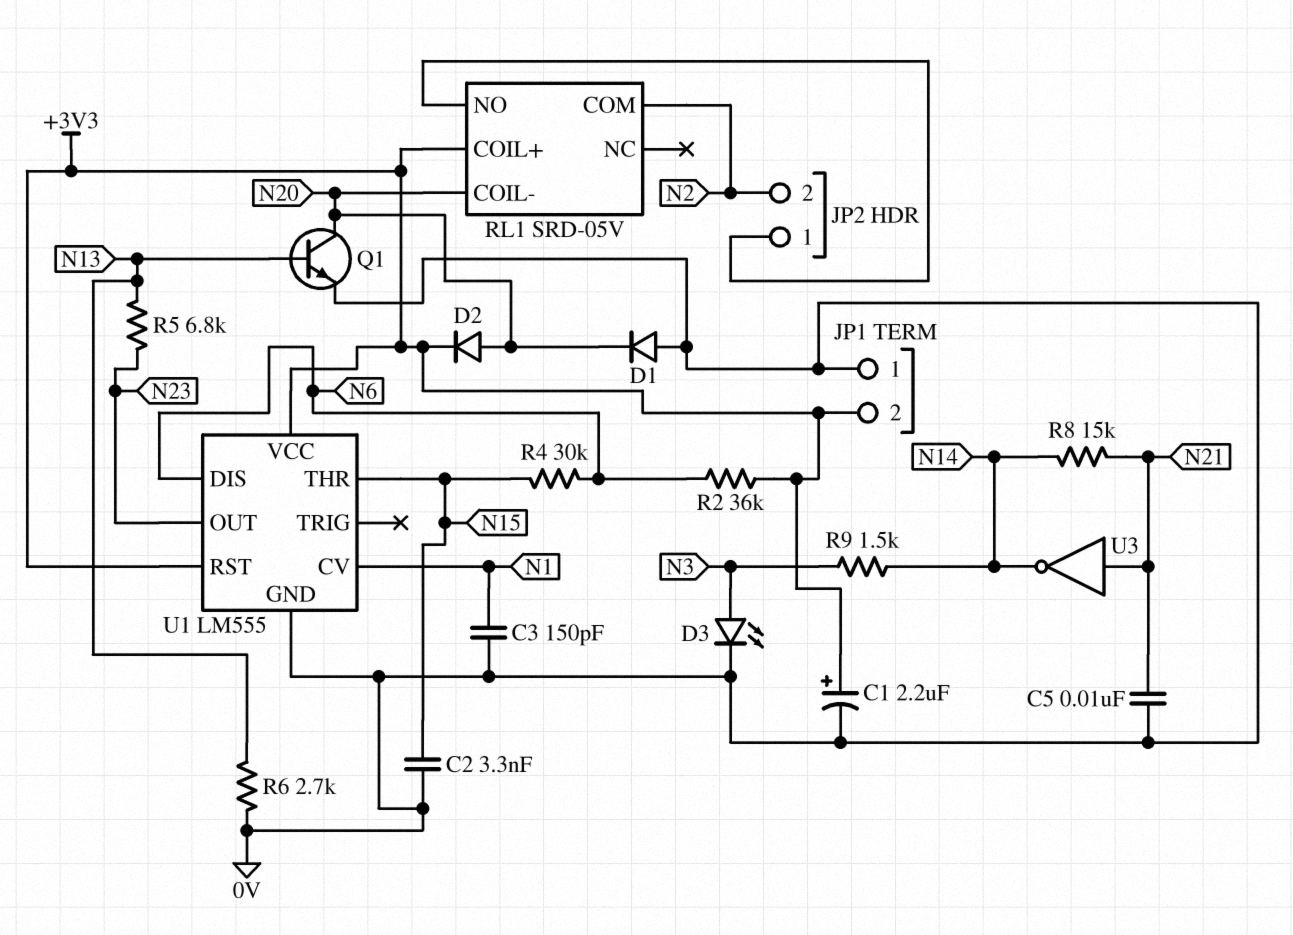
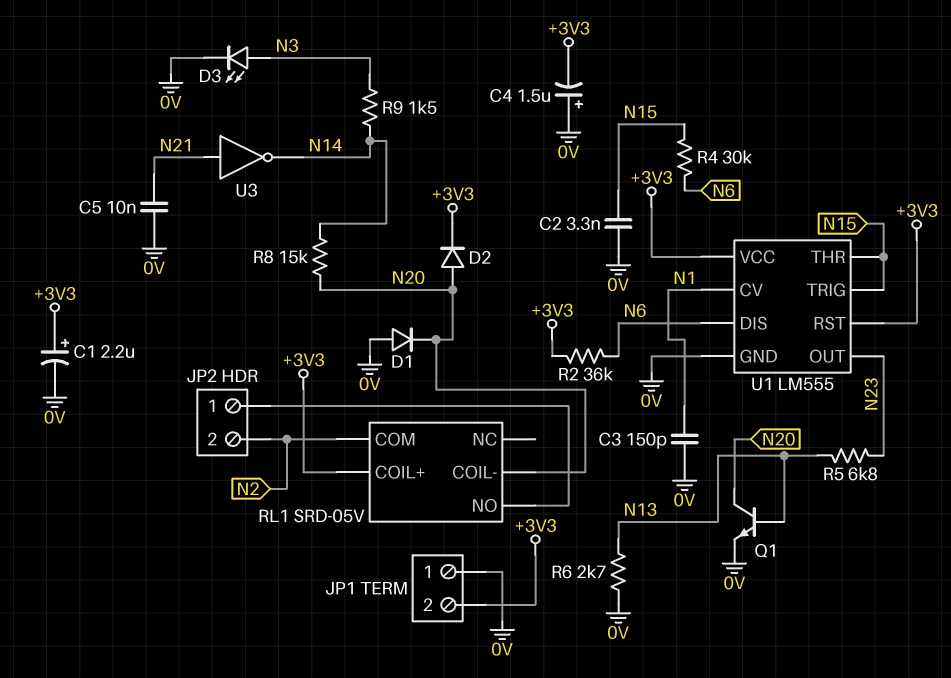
C4: none -> 1.5uF (plus 0V, minus +3V3)
R8: 15k (N14, N21) -> 15k (N14, N20)
U1 pin TRIG: none -> N15

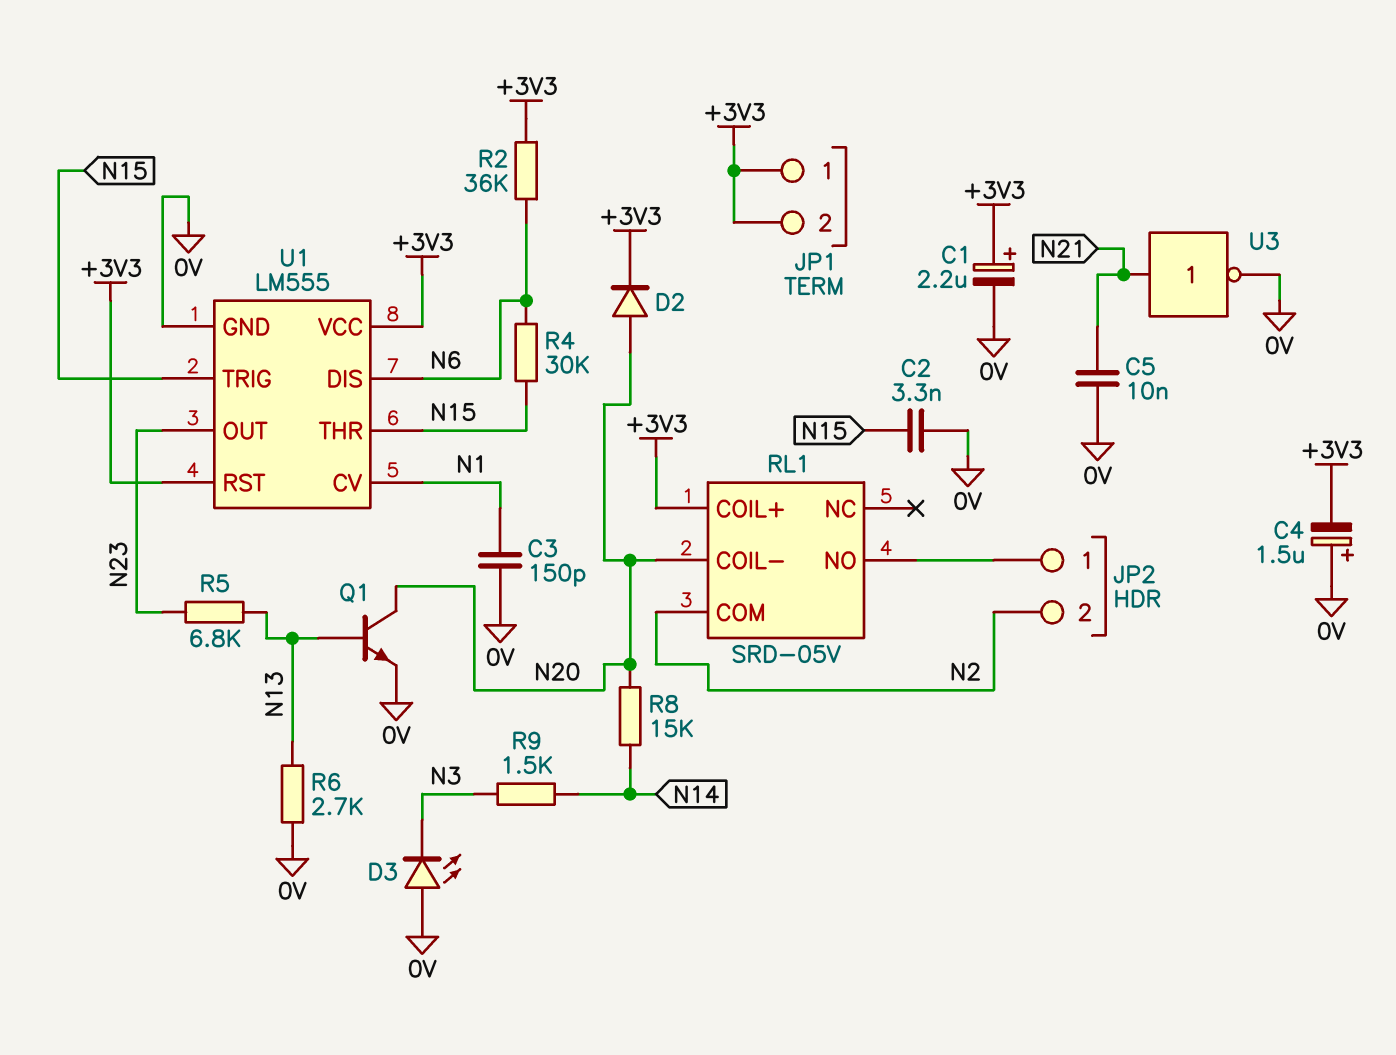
D1: diode (A 0V, K N20) -> none
D3: LED (A N3, K 0V) -> LED (A 0V, K N3)
JP1 pin 1: 0V -> +3V3
U3: NOT (in N21, out N14) -> NOT (in N21, out 0V)

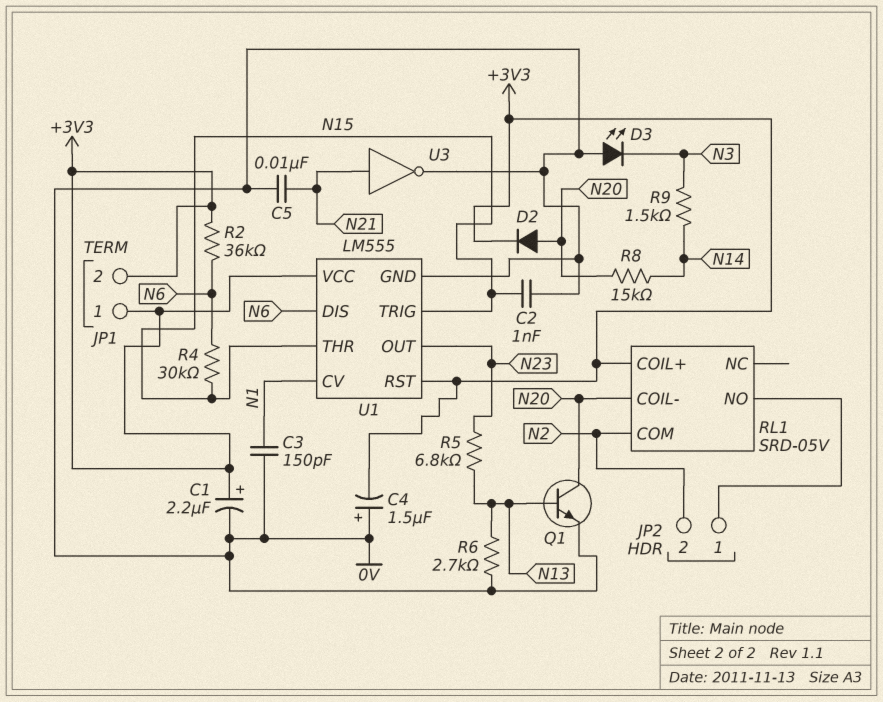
C2: 3.3nF (0V, N15) -> 1nF (0V, N15)

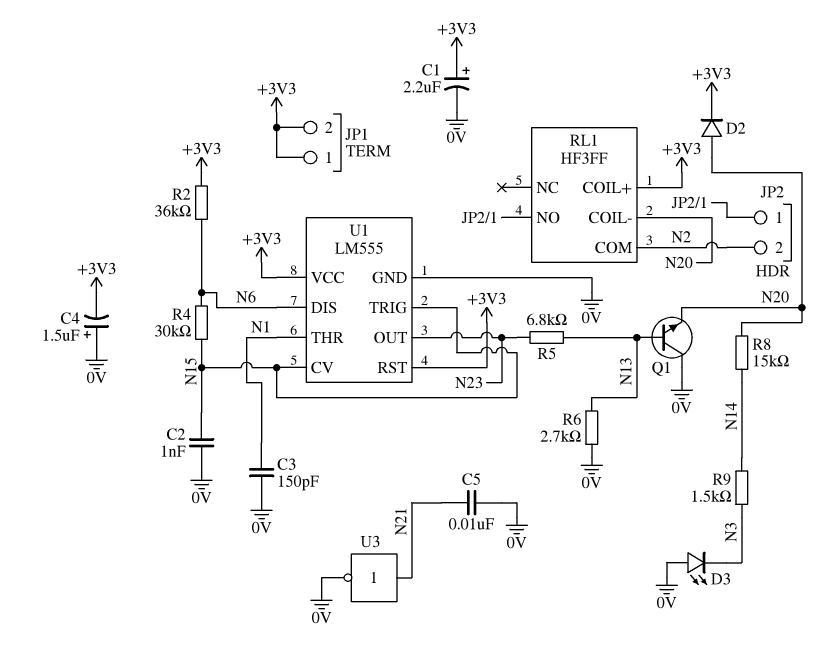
Q1: NPN (B N13, C N20, E 0V) -> NPN (B N13, C 0V, E N20)
RL1: SRD-05V -> HF3FF
U1 pin CV: N1 -> N15
U1 pin THR: N15 -> N1

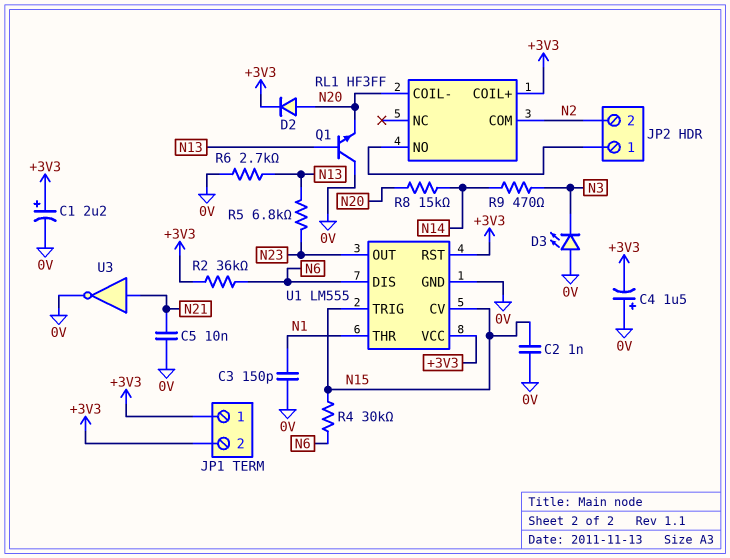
R9: 1.5k (N3, N14) -> 470 (N3, N14)

